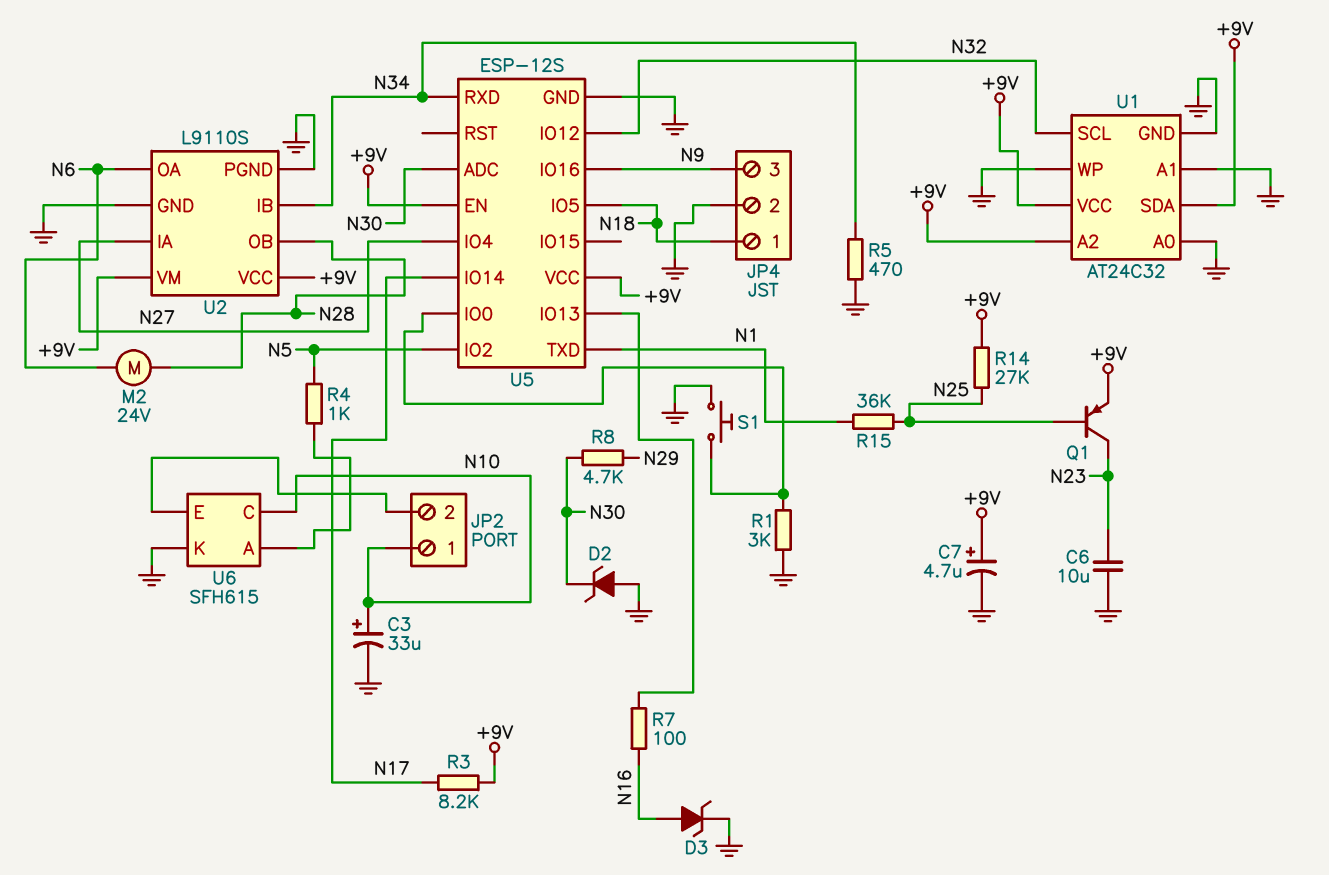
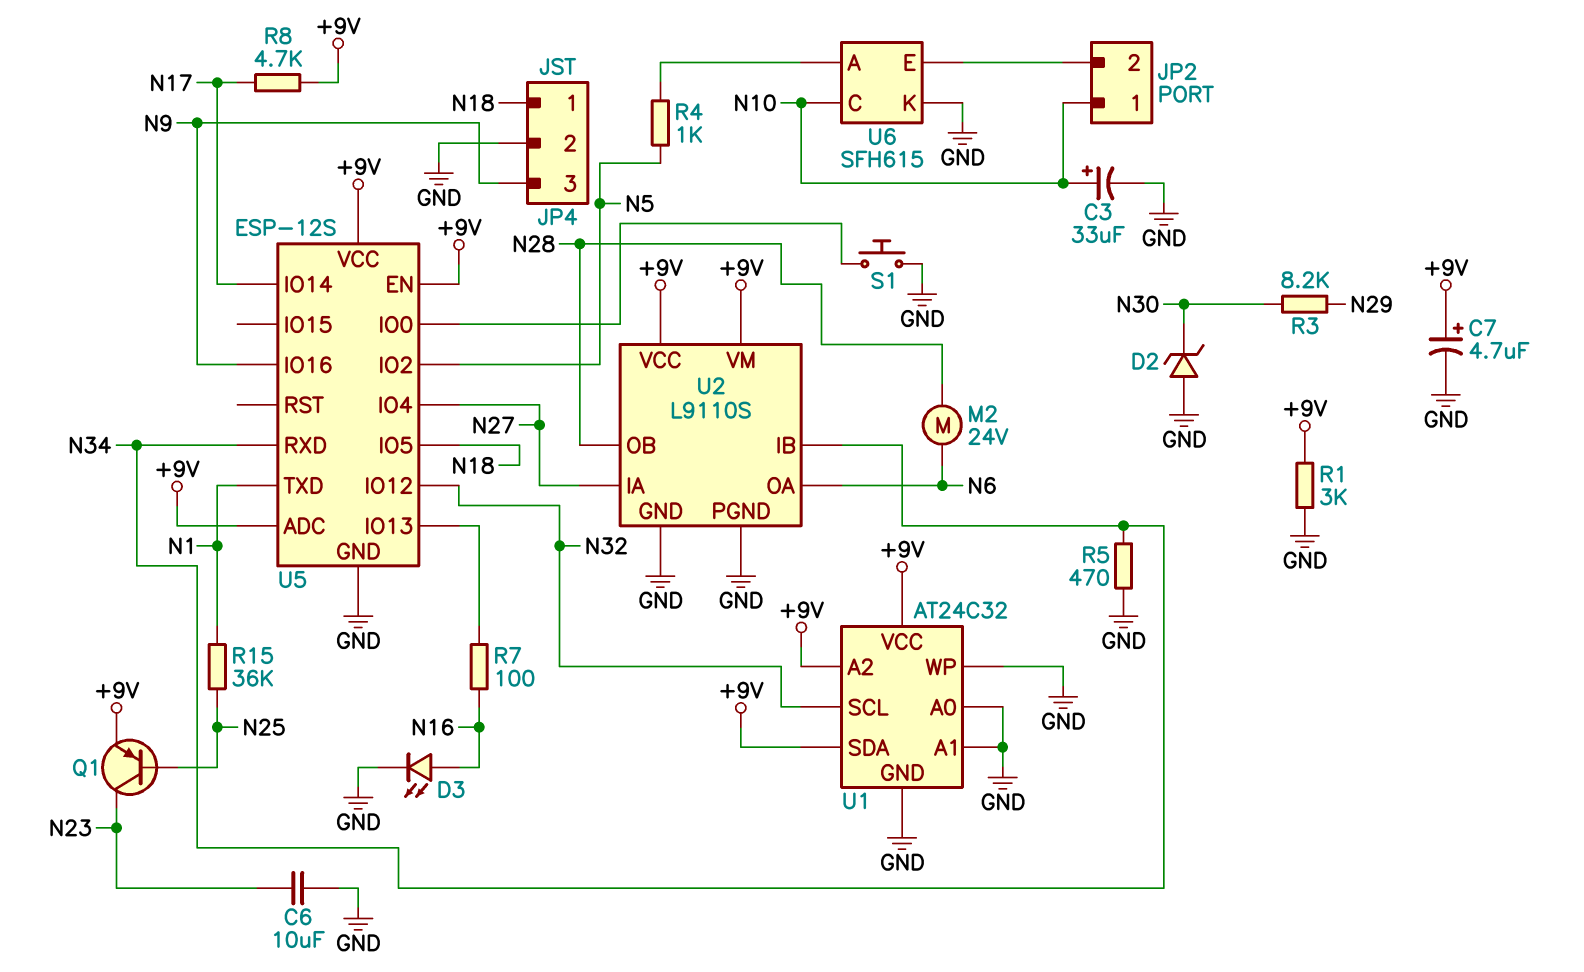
D3: zener (A N16, K GND) -> LED (A N16, K GND)
R1: 3k (GND, U5/IO0) -> 3k (+9V, GND)
R3: 8.2k (+9V, N17) -> 8.2k (N29, N30)
R8: 4.7k (N29, N30) -> 4.7k (+9V, N17)
R14: 27k (+9V, N25) -> none
U5 pin ADC: N30 -> +9V

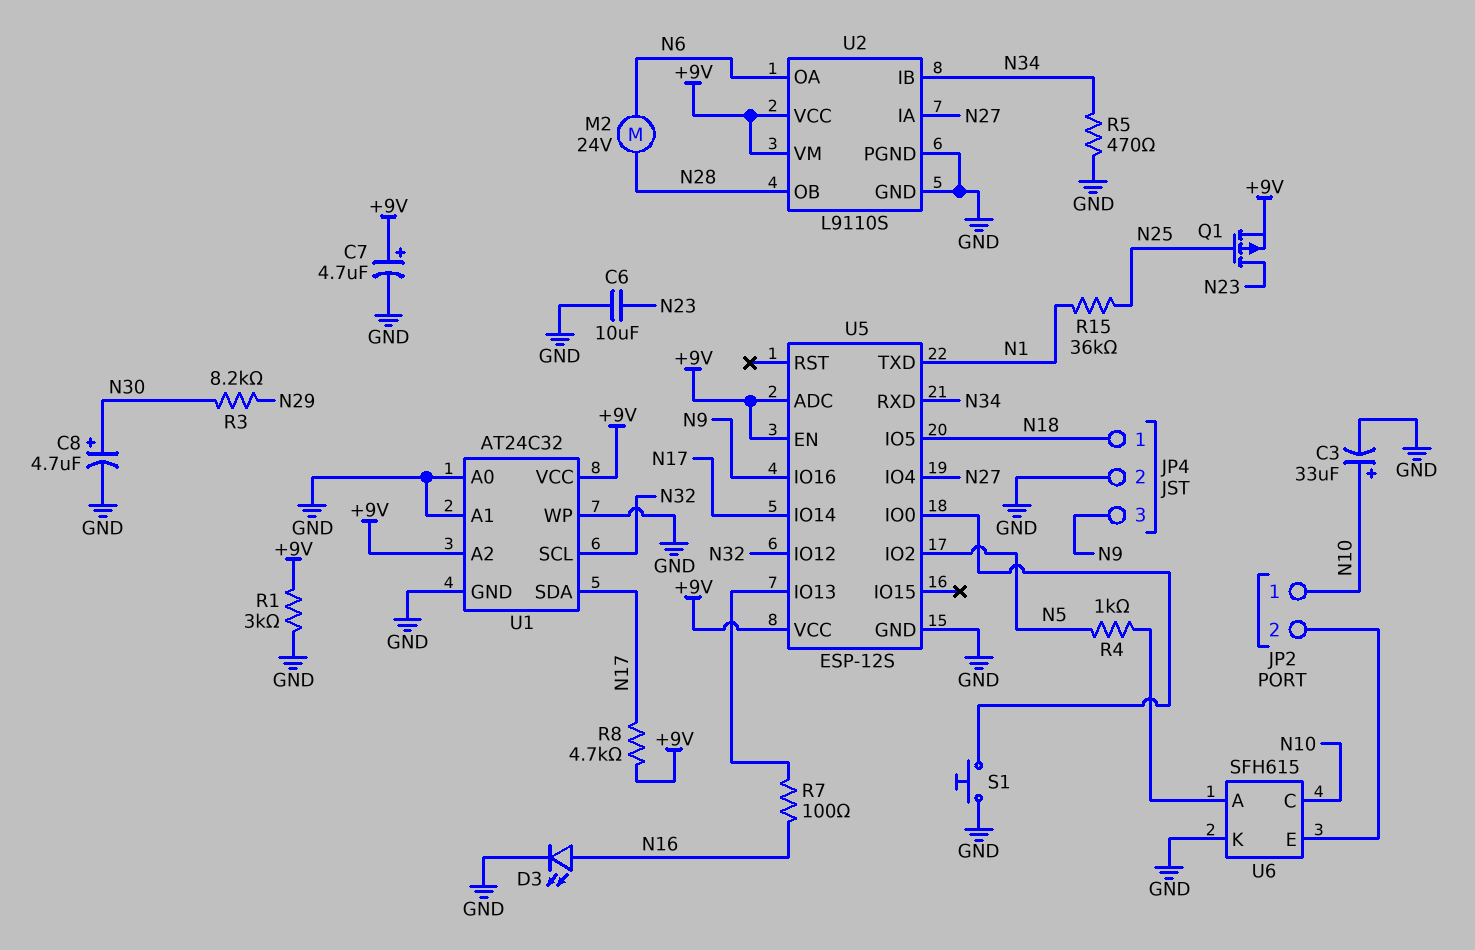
C8: none -> 4.7uF (plus N30, minus GND)
D2: zener (A GND, K N30) -> none
Q1: PNP (B N25, C N23, E +9V) -> PMOS (G N25, D N23, S +9V)
U1 pin SDA: +9V -> N17

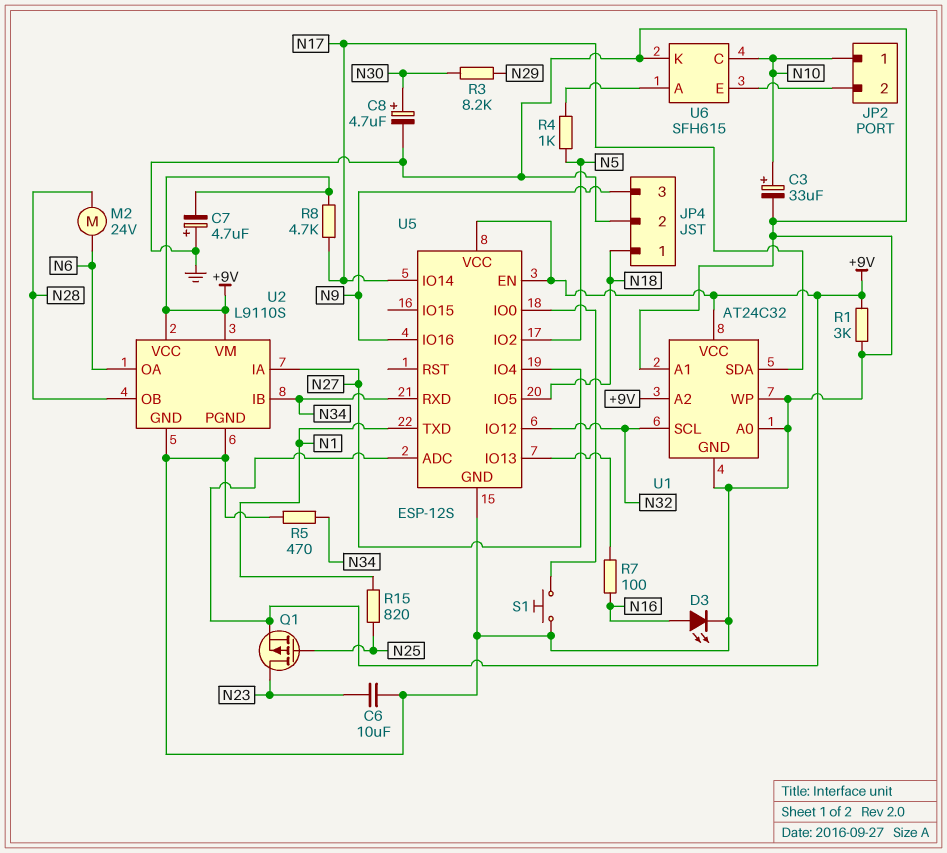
C7: 4.7uF (plus +9V, minus GND) -> 4.7uF (plus GND, minus +9V)
R15: 36k (N1, N25) -> 820 (N1, N25)

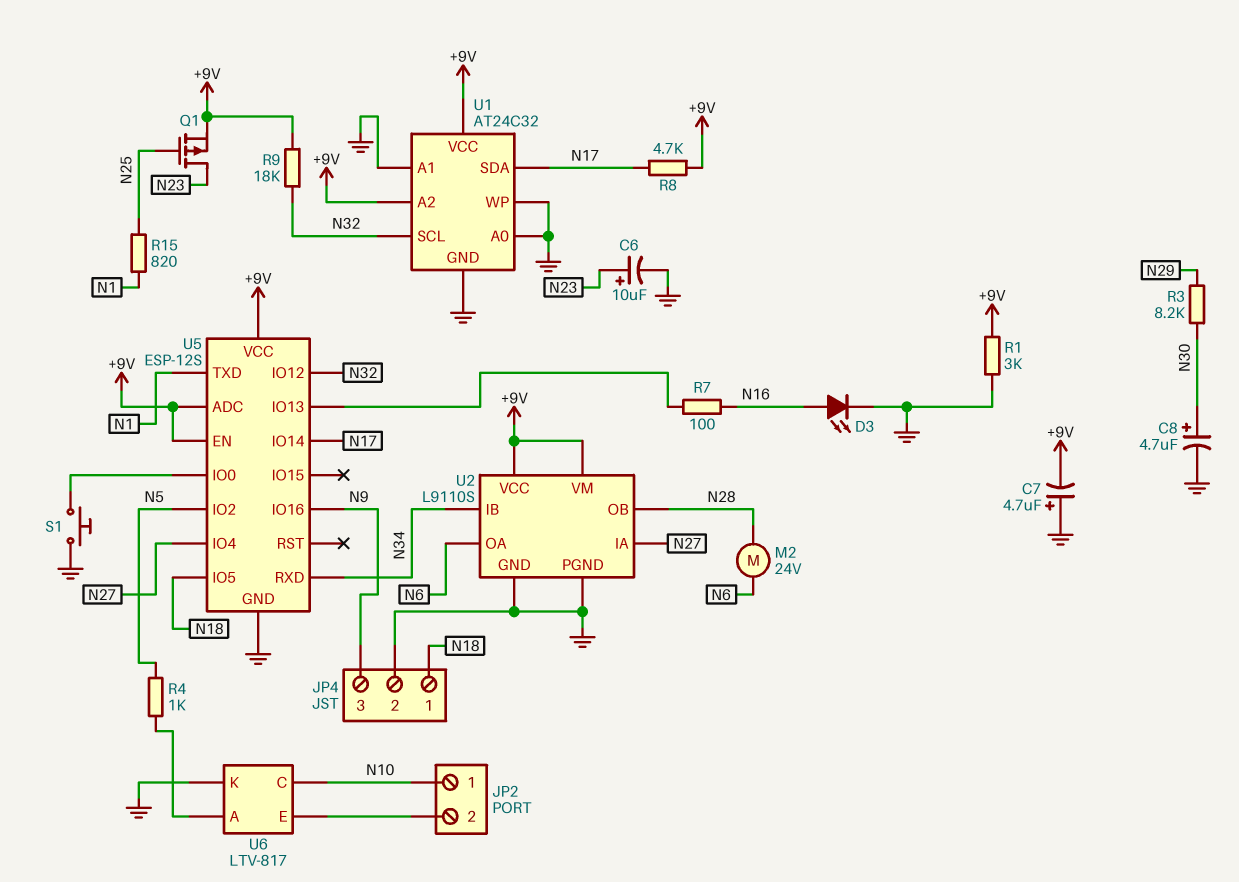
C3: 33uF (plus N10, minus GND) -> none
C6: 10uF (GND, N23) -> 10uF (plus N23, minus GND)
R5: 470 (GND, N34) -> none
R9: none -> 18k (+9V, N32)
U6: SFH615 -> LTV-817

